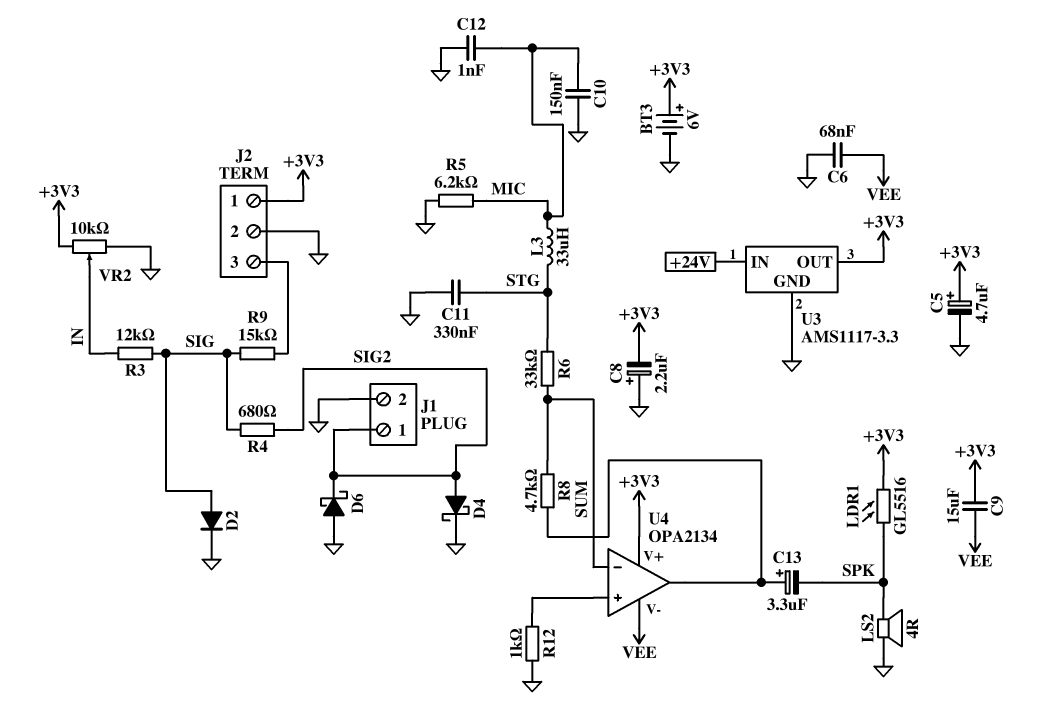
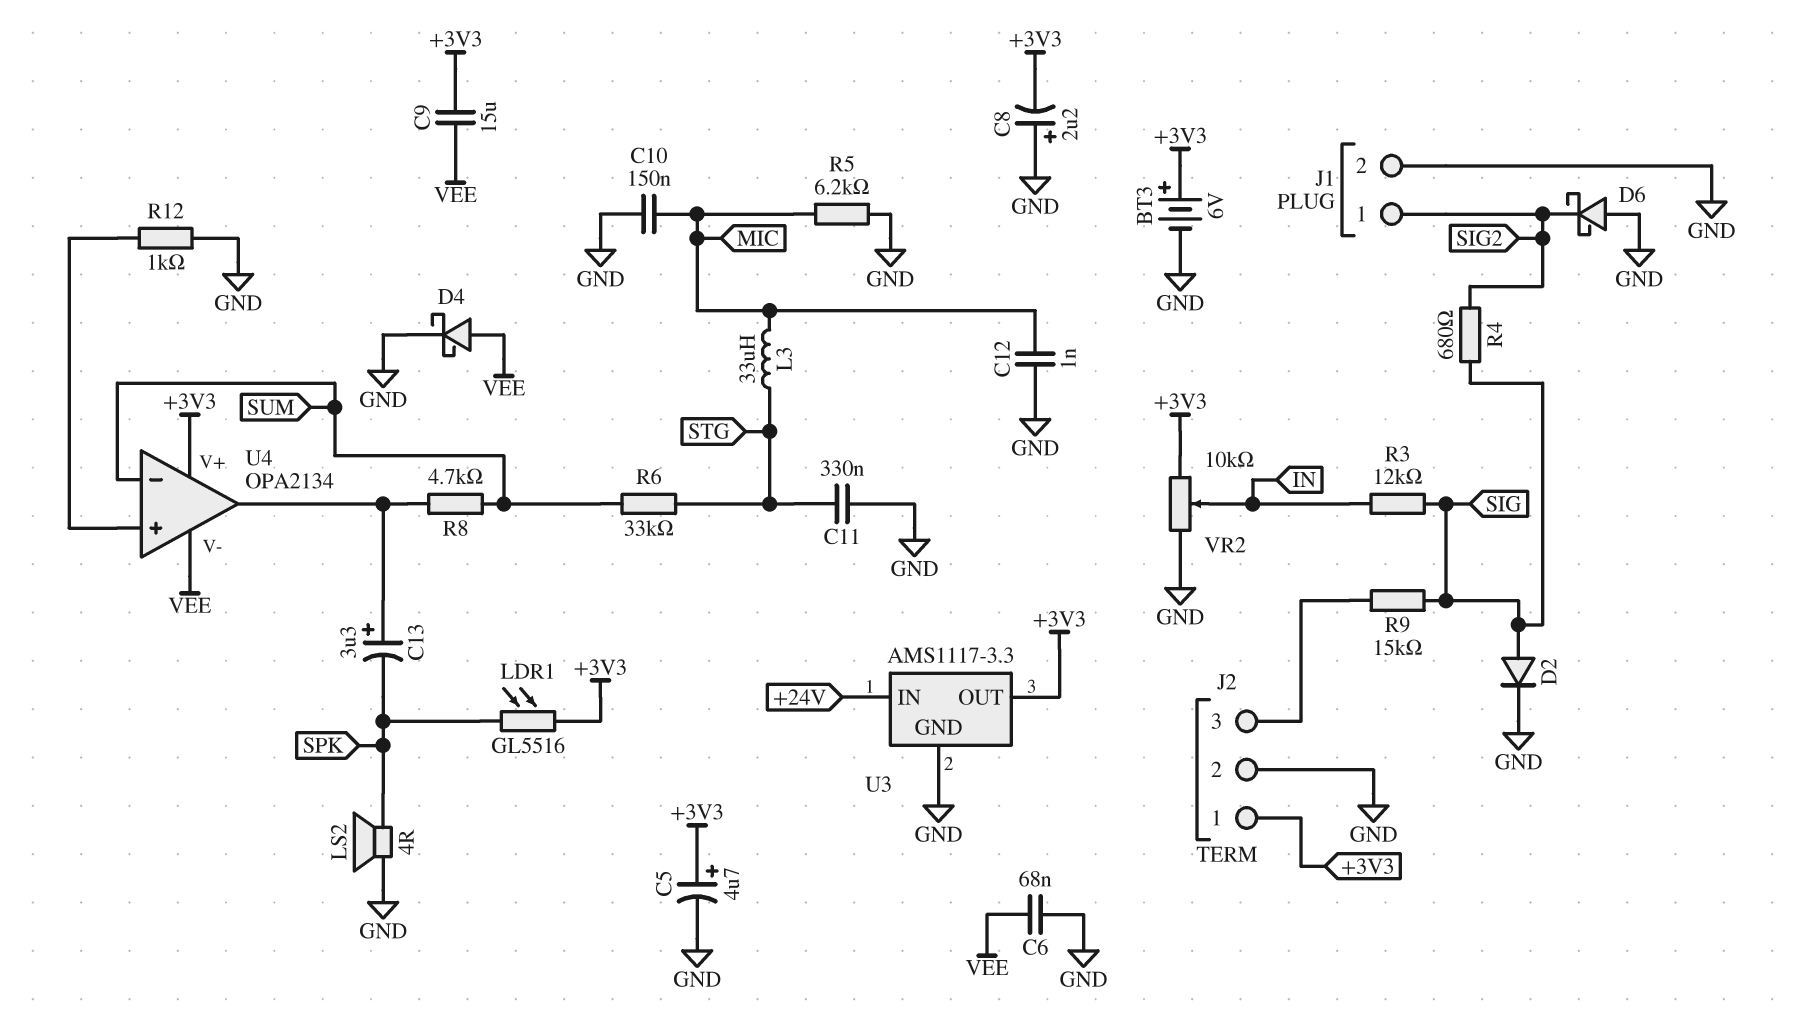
D4: schottky (A SIG2, K GND) -> schottky (A VEE, K GND)

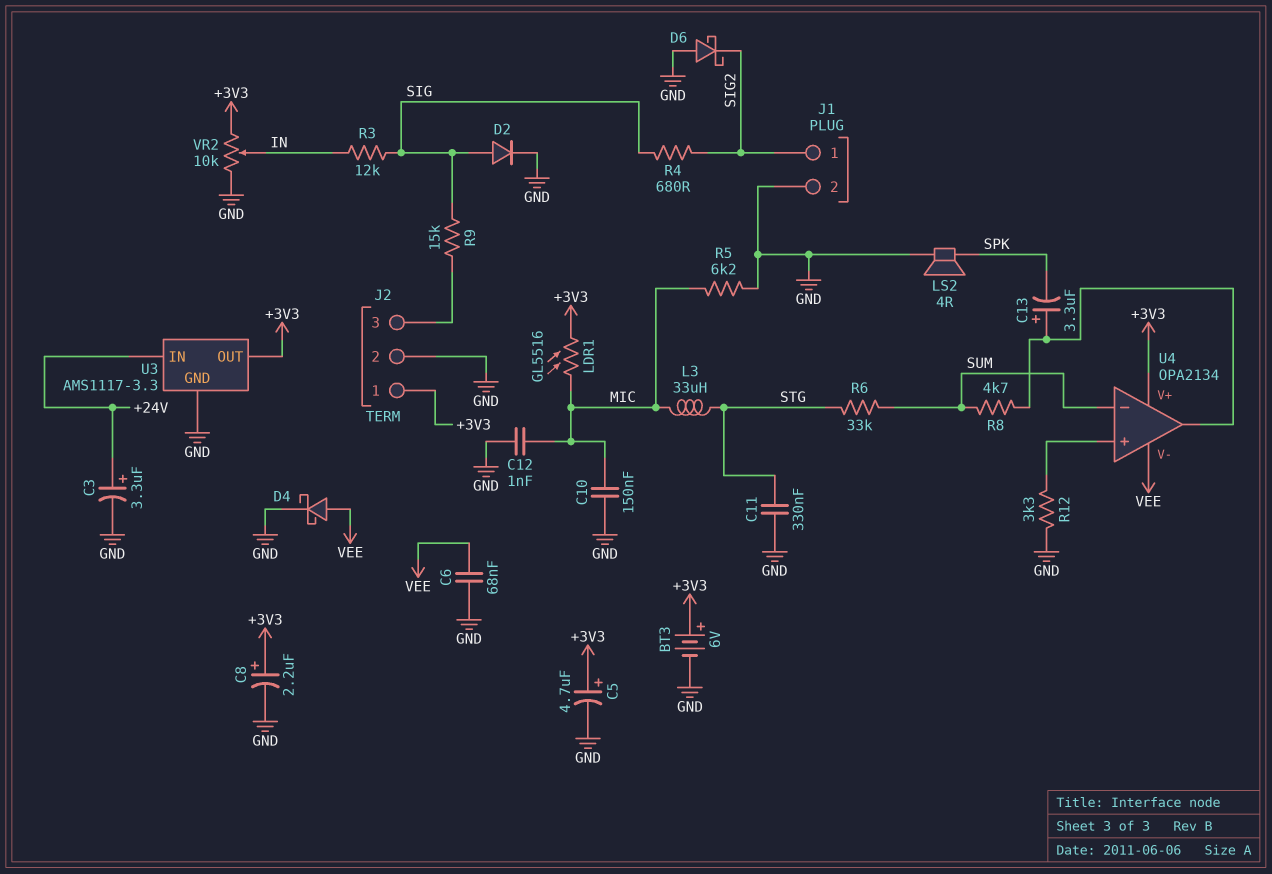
C3: none -> 3.3uF (plus +24V, minus GND)
C8: 2.2uF (plus GND, minus +3V3) -> 2.2uF (plus +3V3, minus GND)
C9: 15uF (+3V3, VEE) -> none
LDR1: GL5516 (+3V3, SPK) -> GL5516 (+3V3, MIC)
R12: 1k (GND, U4/in+) -> 3.3k (GND, U4/in+)

